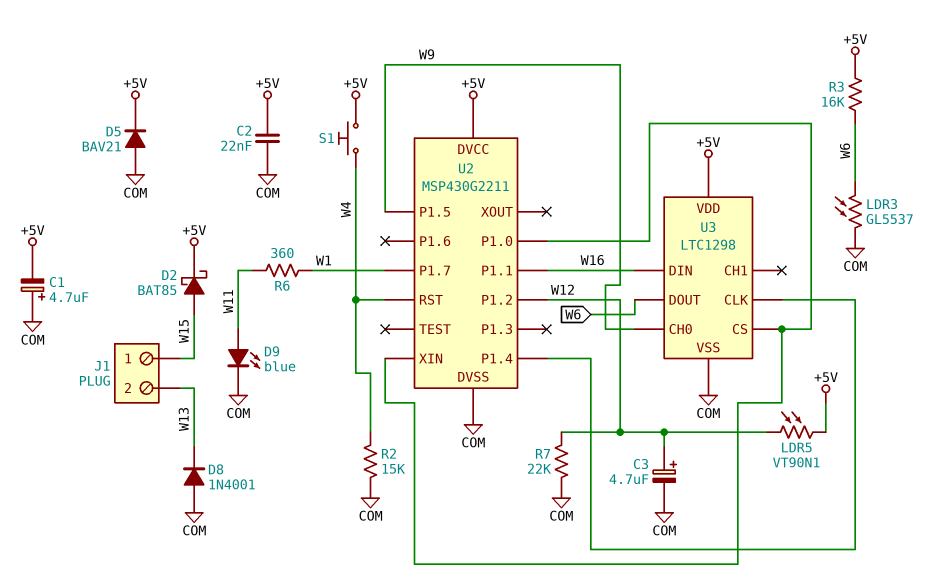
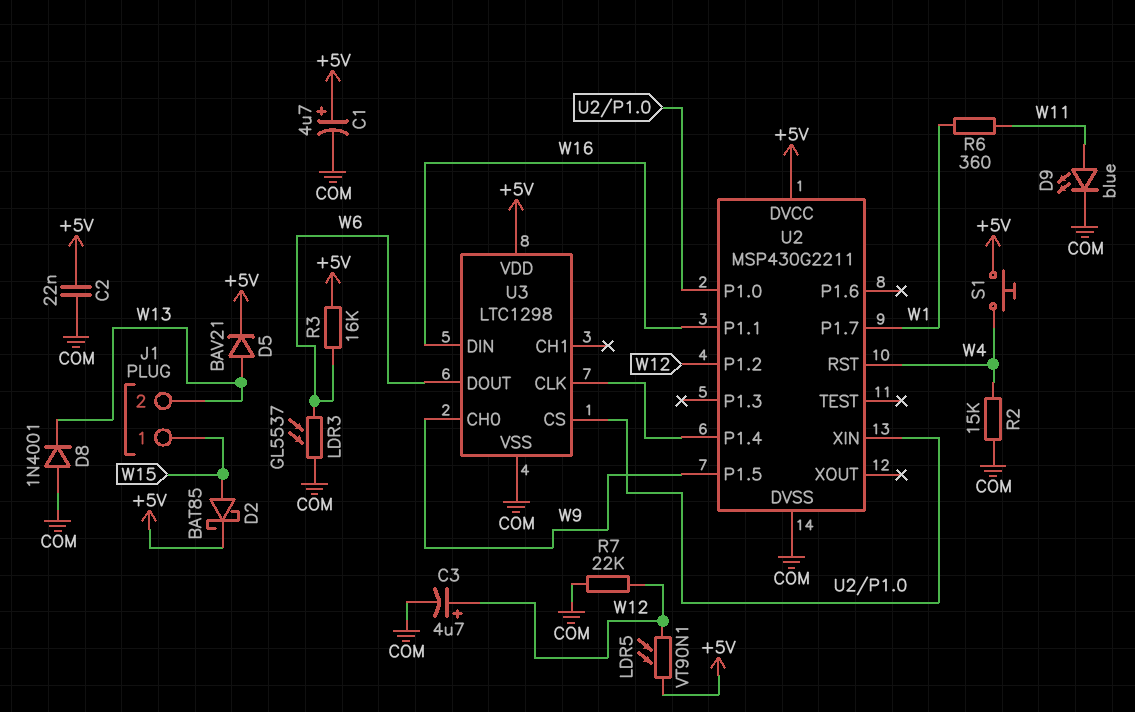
C1: 4.7uF (plus COM, minus +5V) -> 4.7uF (plus +5V, minus COM)
D5: diode BAV21 (A COM, K +5V) -> diode BAV21 (A W13, K +5V)

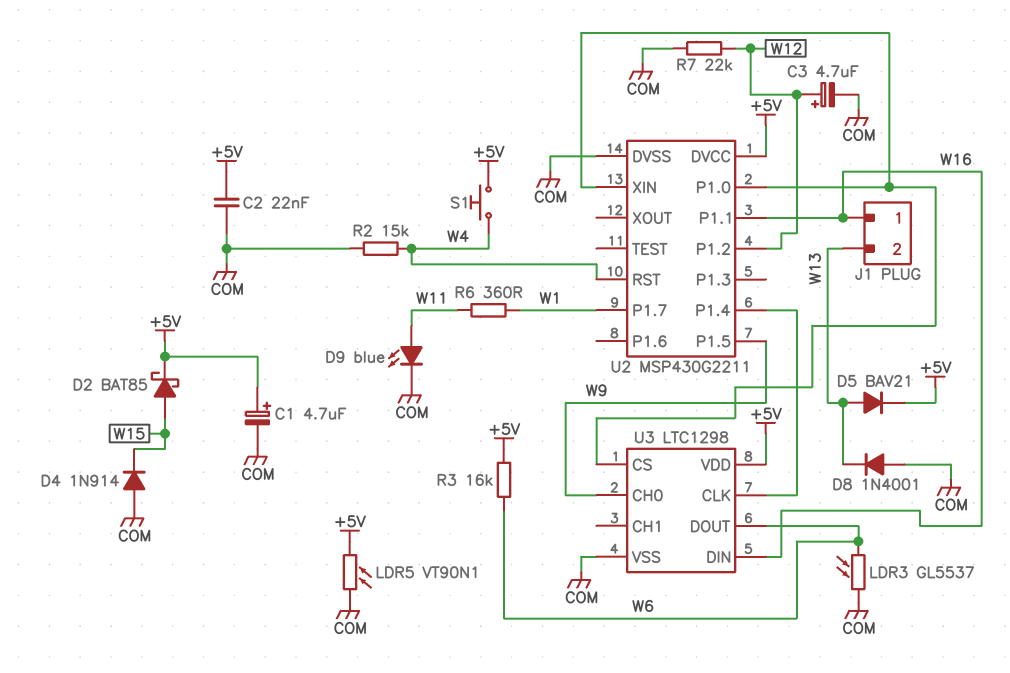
D4: none -> diode 1N914 (A COM, K W15)
J1 pin 1: W15 -> W16
LDR5: VT90N1 (+5V, W12) -> VT90N1 (+5V, COM)

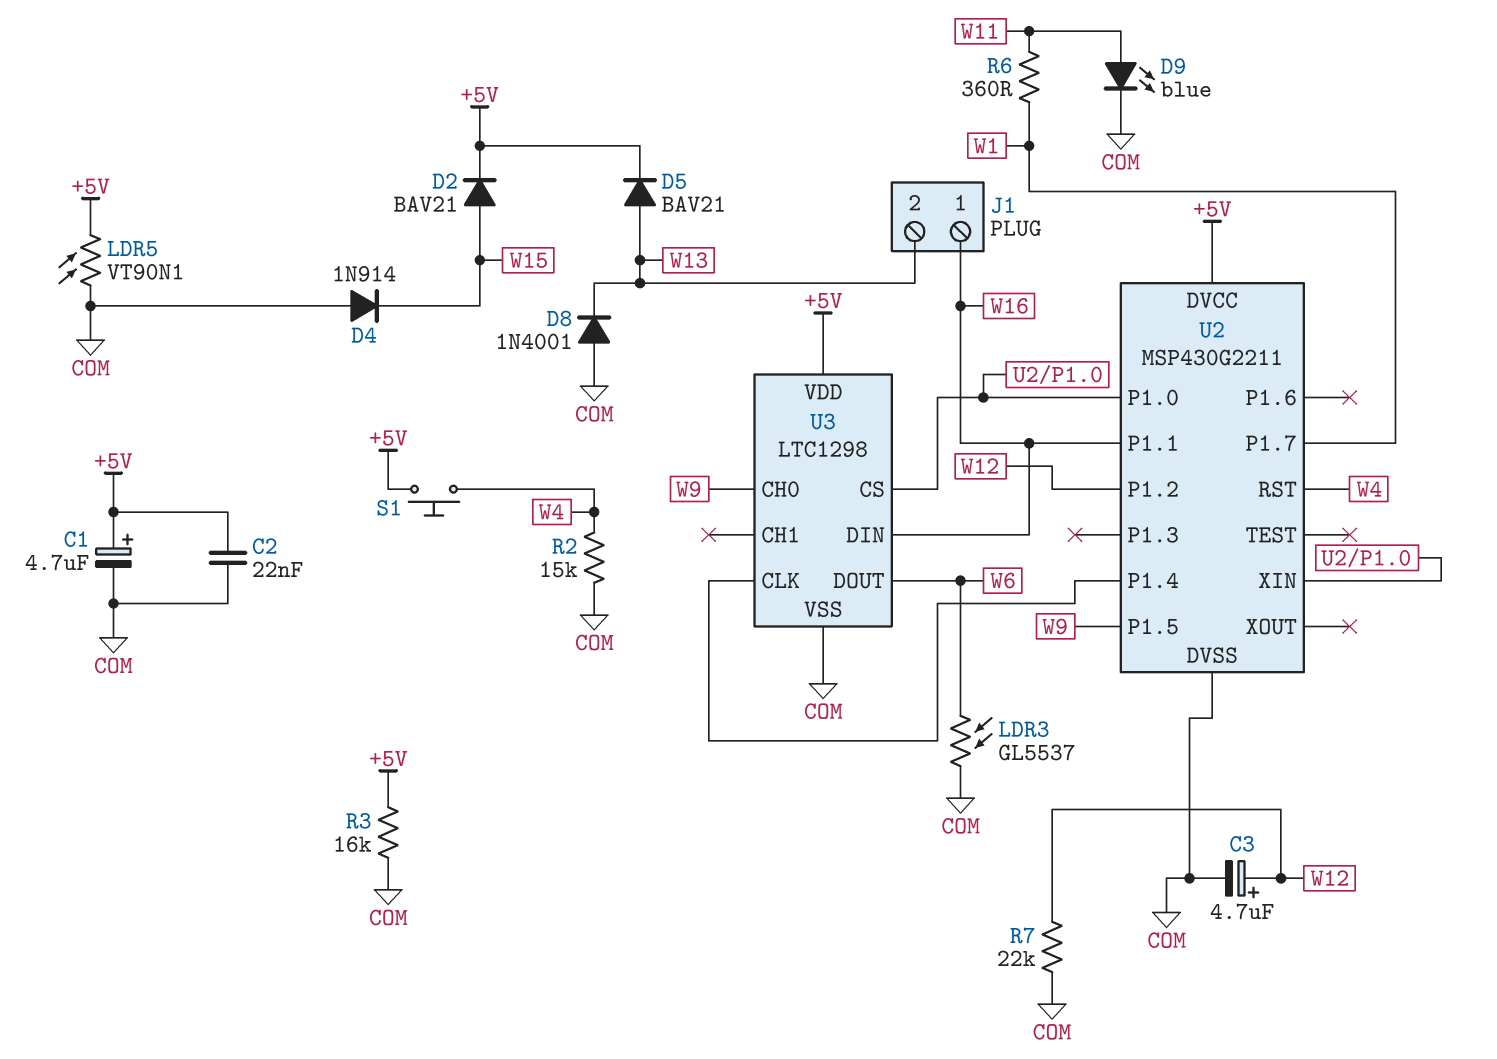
D2: schottky BAT85 (A W15, K +5V) -> diode BAV21 (A W15, K +5V)
R3: 16k (+5V, W6) -> 16k (+5V, COM)

